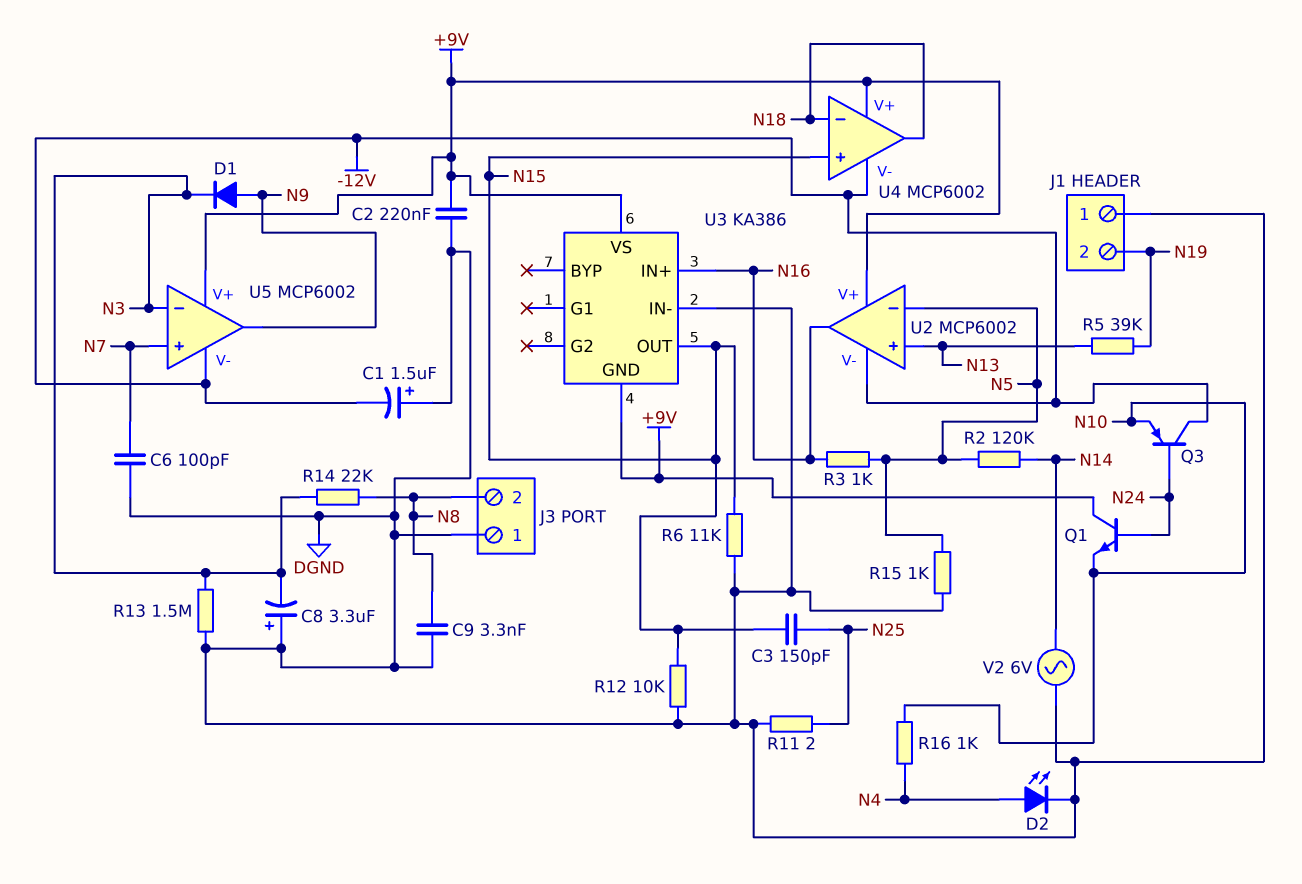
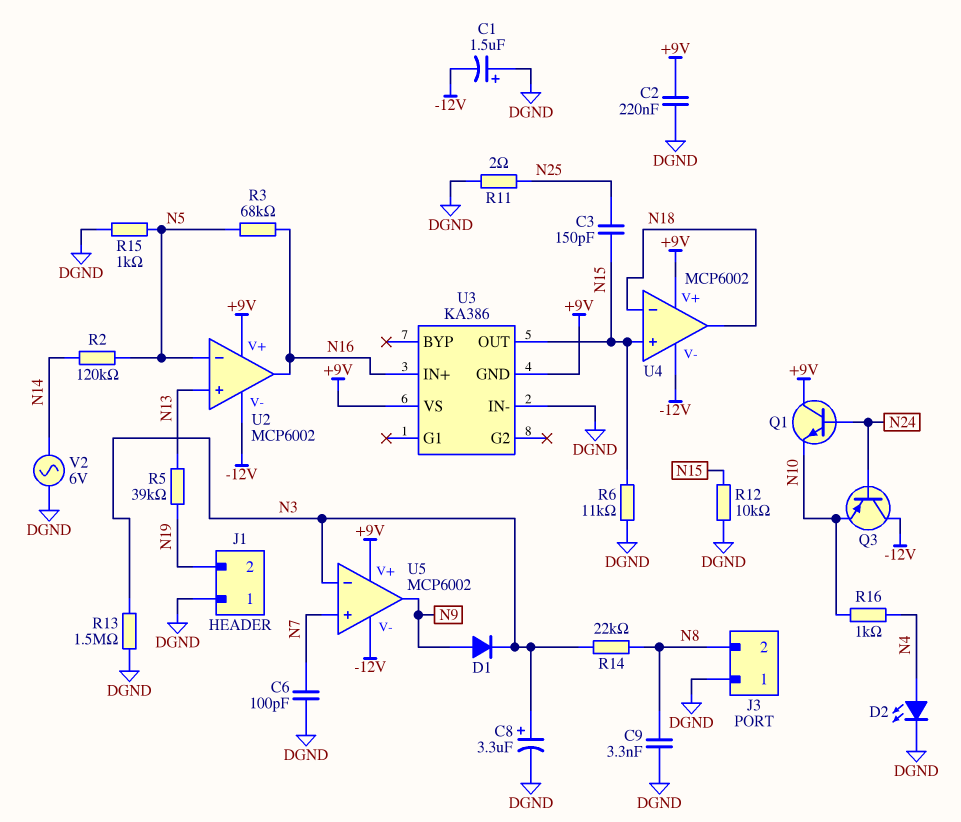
C8: 3.3uF (plus DGND, minus N3) -> 3.3uF (plus N3, minus DGND)
R3: 1k (N5, N16) -> 68k (N5, N16)

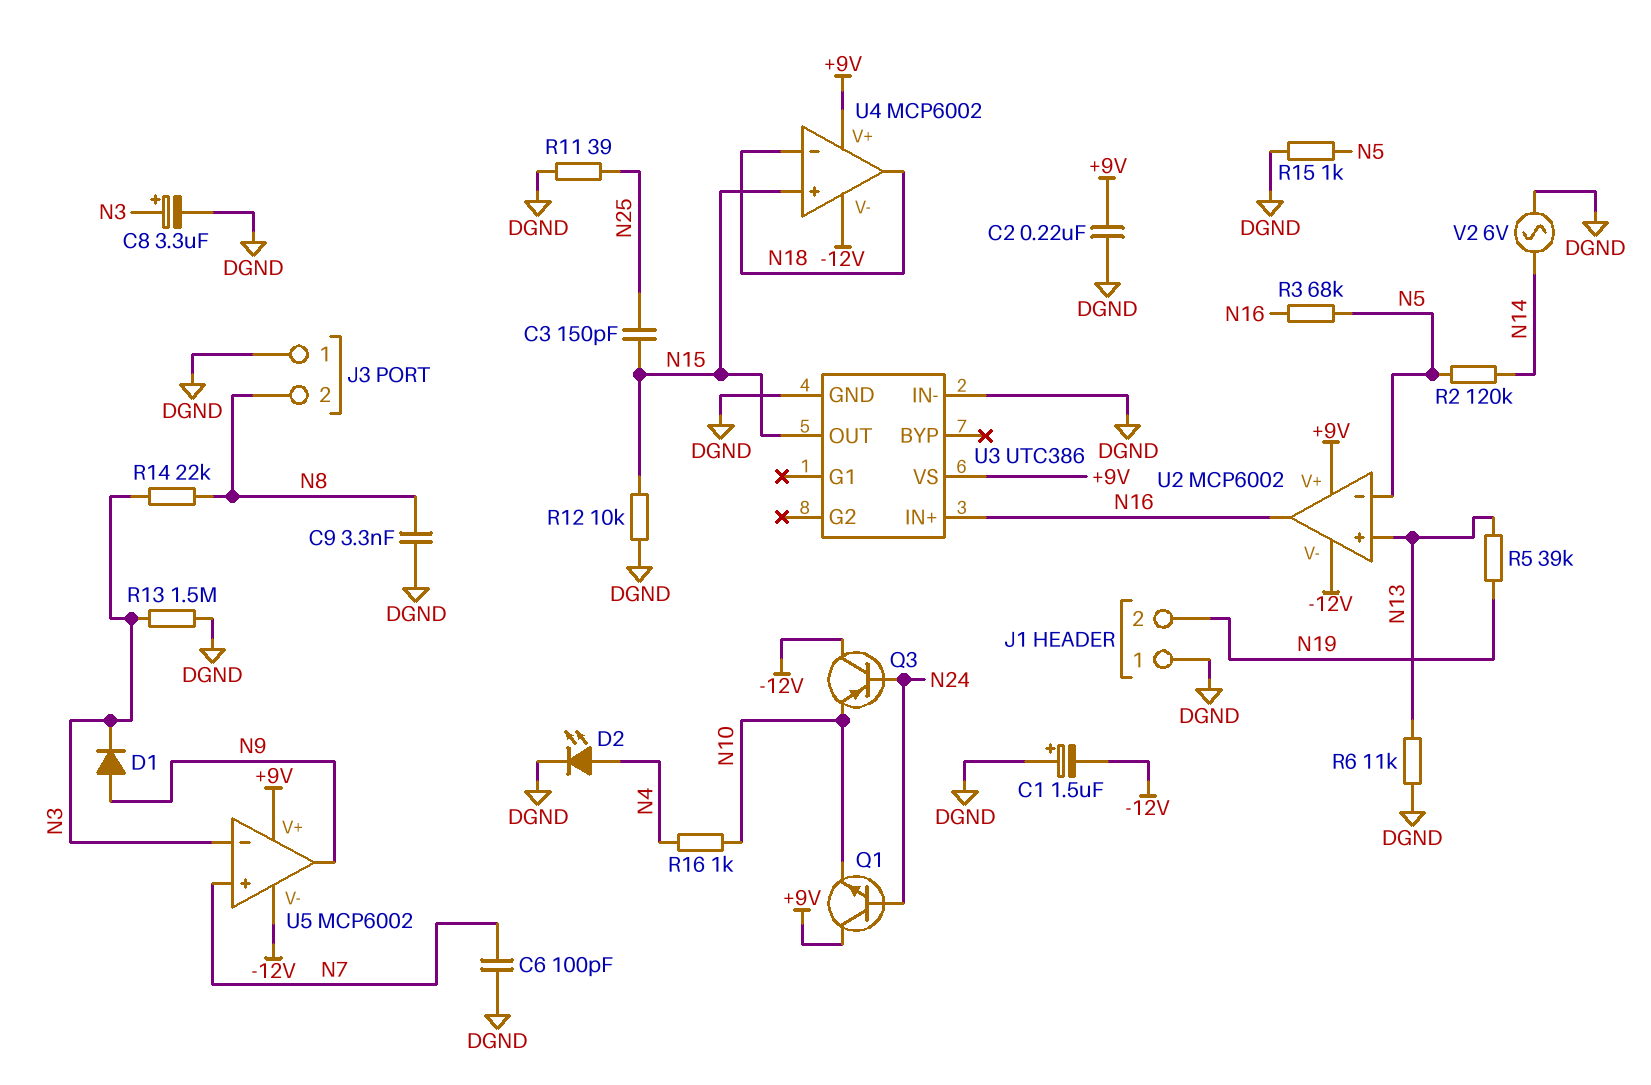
R6: 11k (DGND, N15) -> 11k (DGND, N13)
R11: 2 (DGND, N25) -> 39 (DGND, N25)
U3: KA386 -> UTC386
U3 pin GND: +9V -> DGND

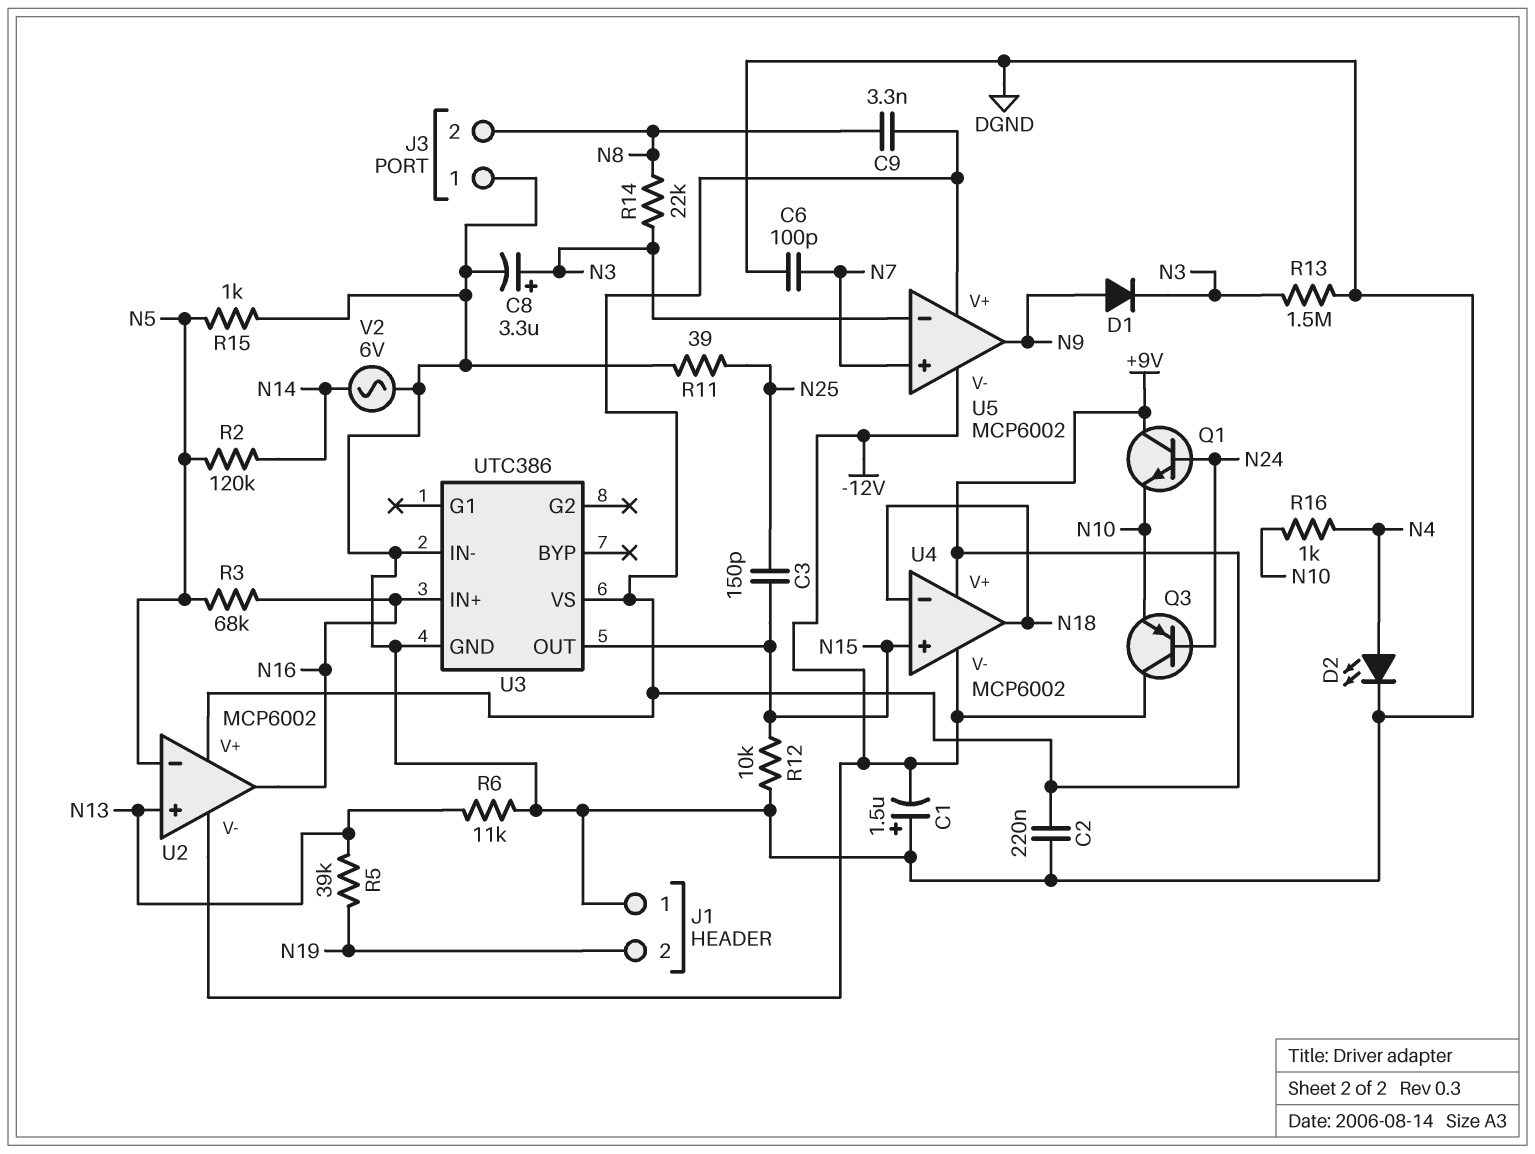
C9: 3.3nF (DGND, N8) -> 3.3nF (+9V, N8)

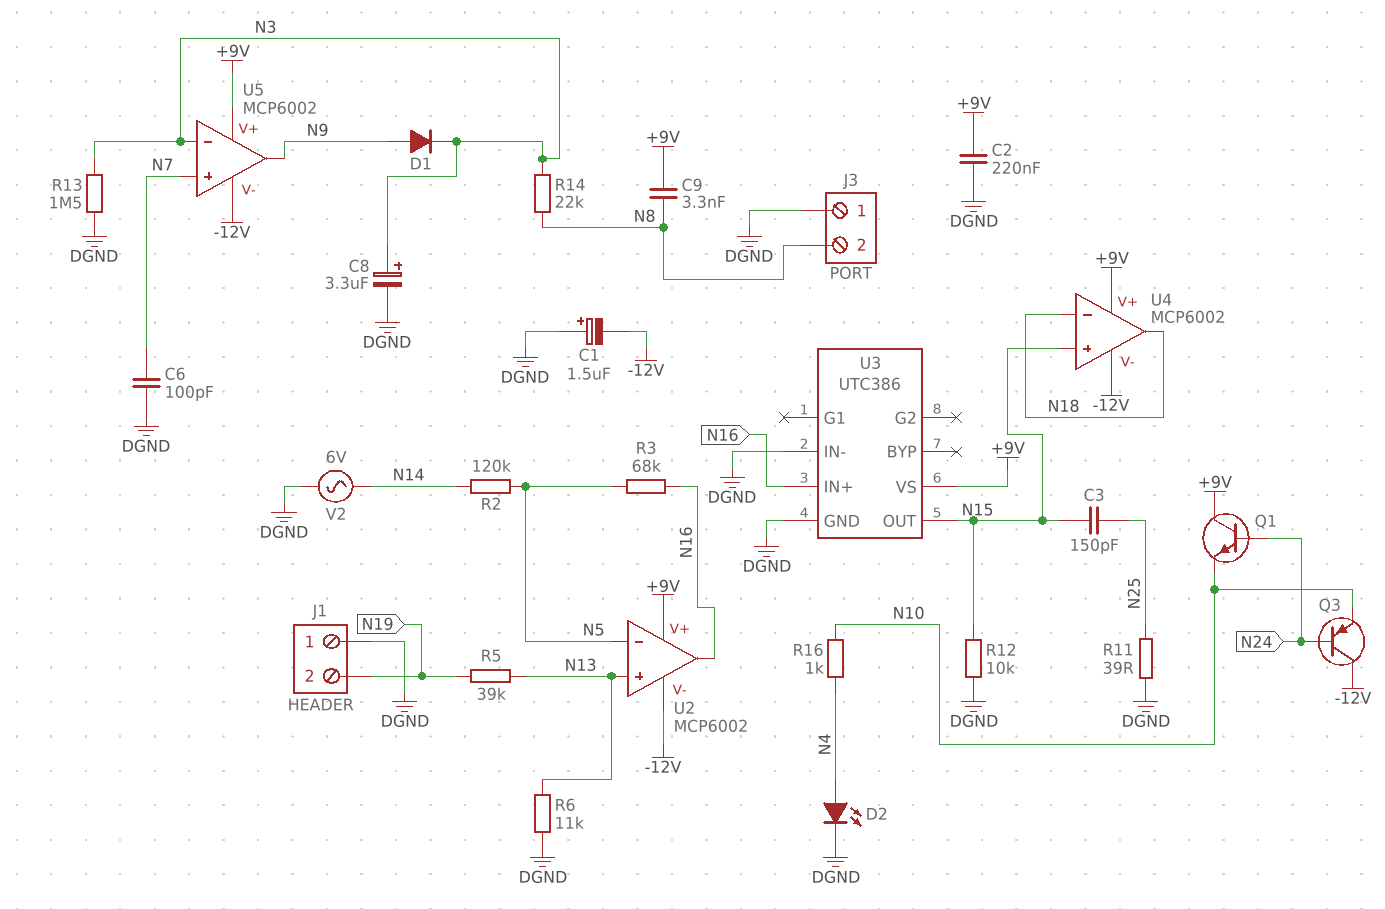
R15: 1k (DGND, N5) -> none

